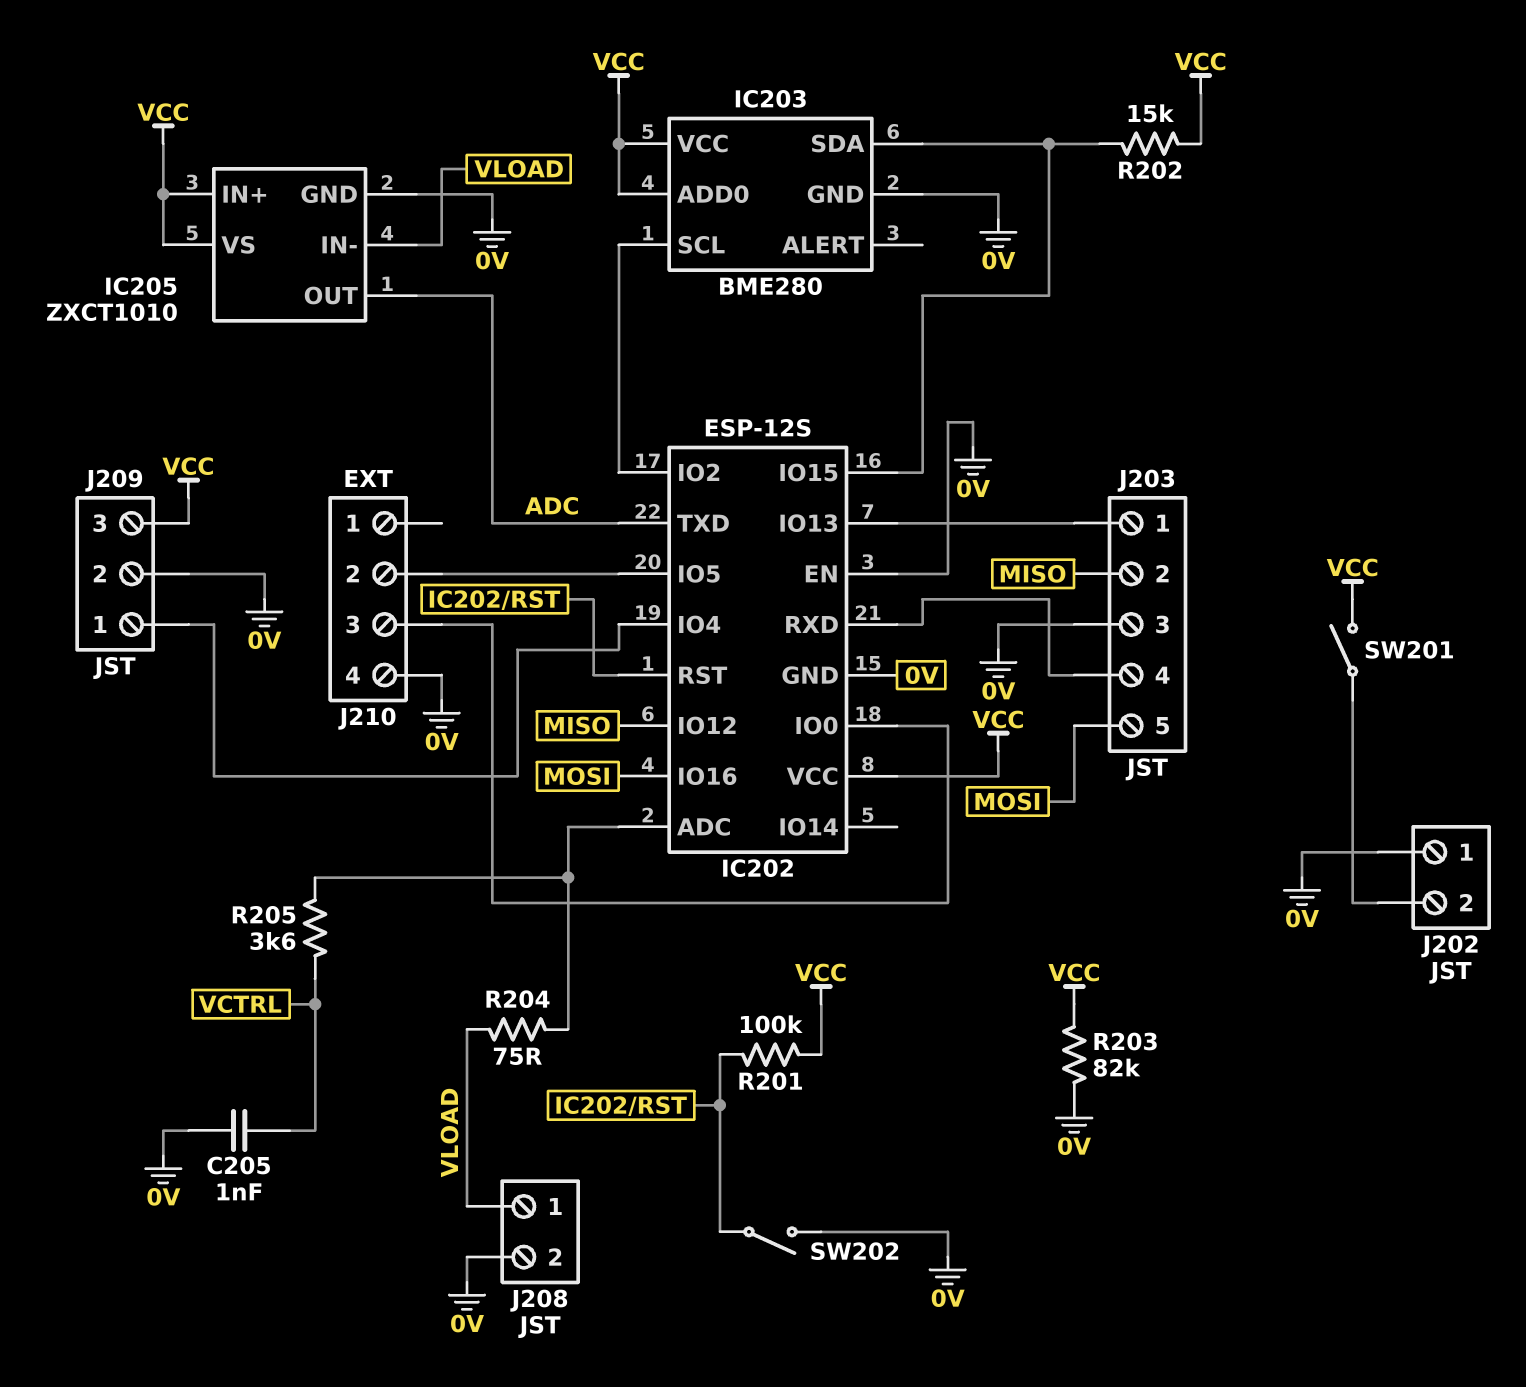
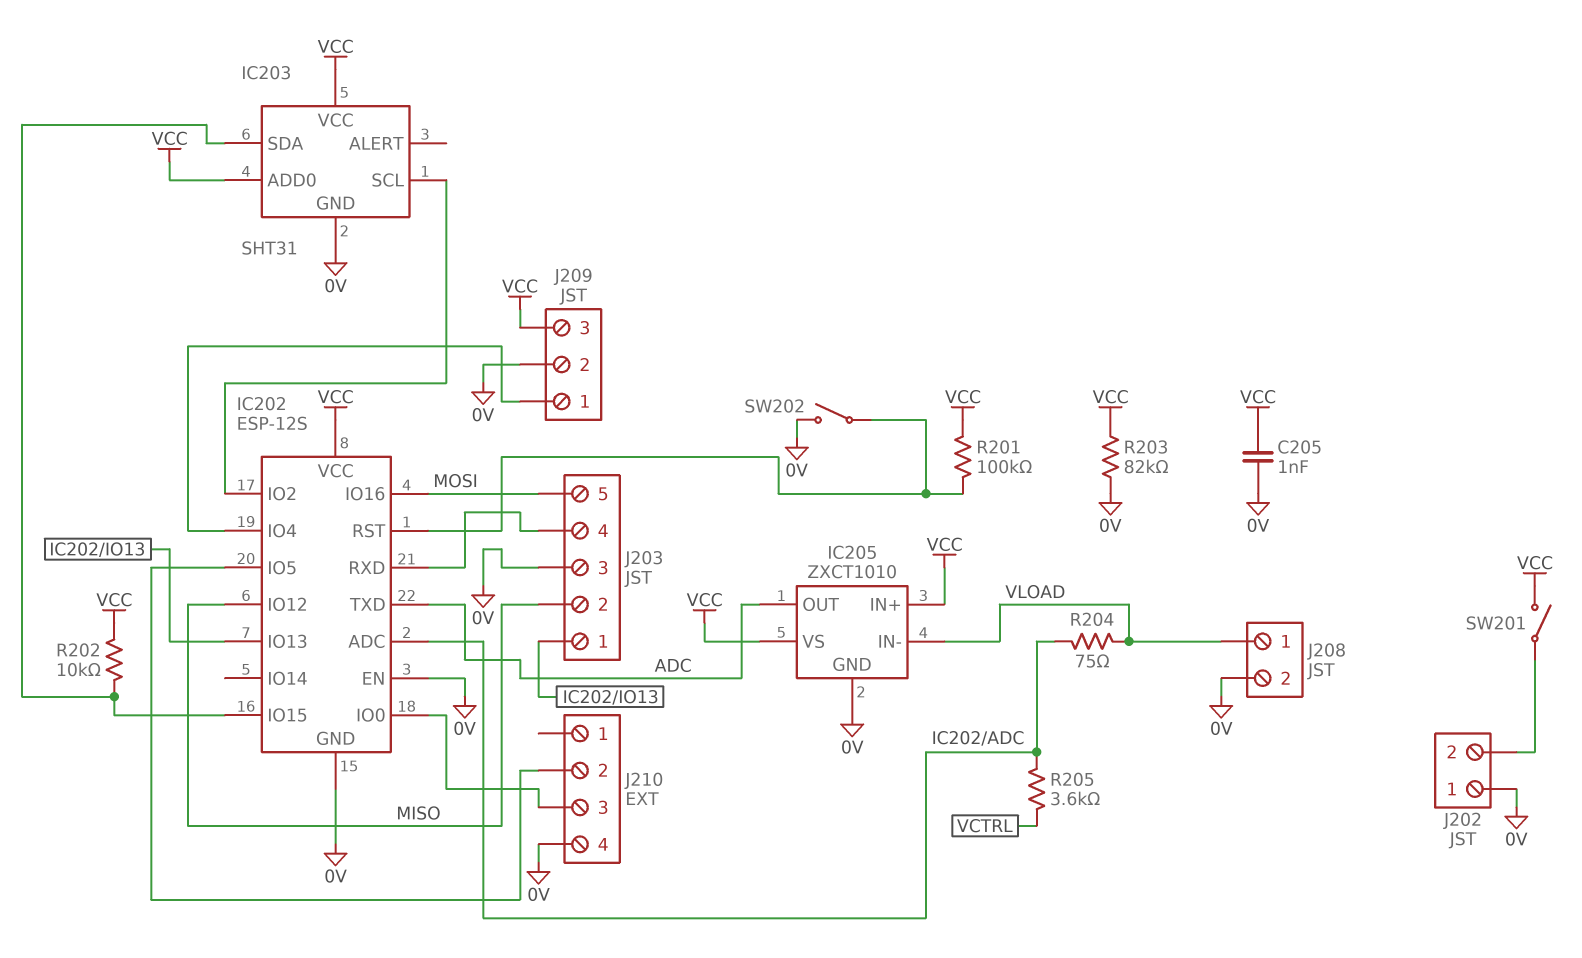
C205: 1nF (0V, VCTRL) -> 1nF (0V, VCC)
IC203: BME280 -> SHT31
R202: 15k (IC202/IO15, VCC) -> 10k (IC202/IO15, VCC)

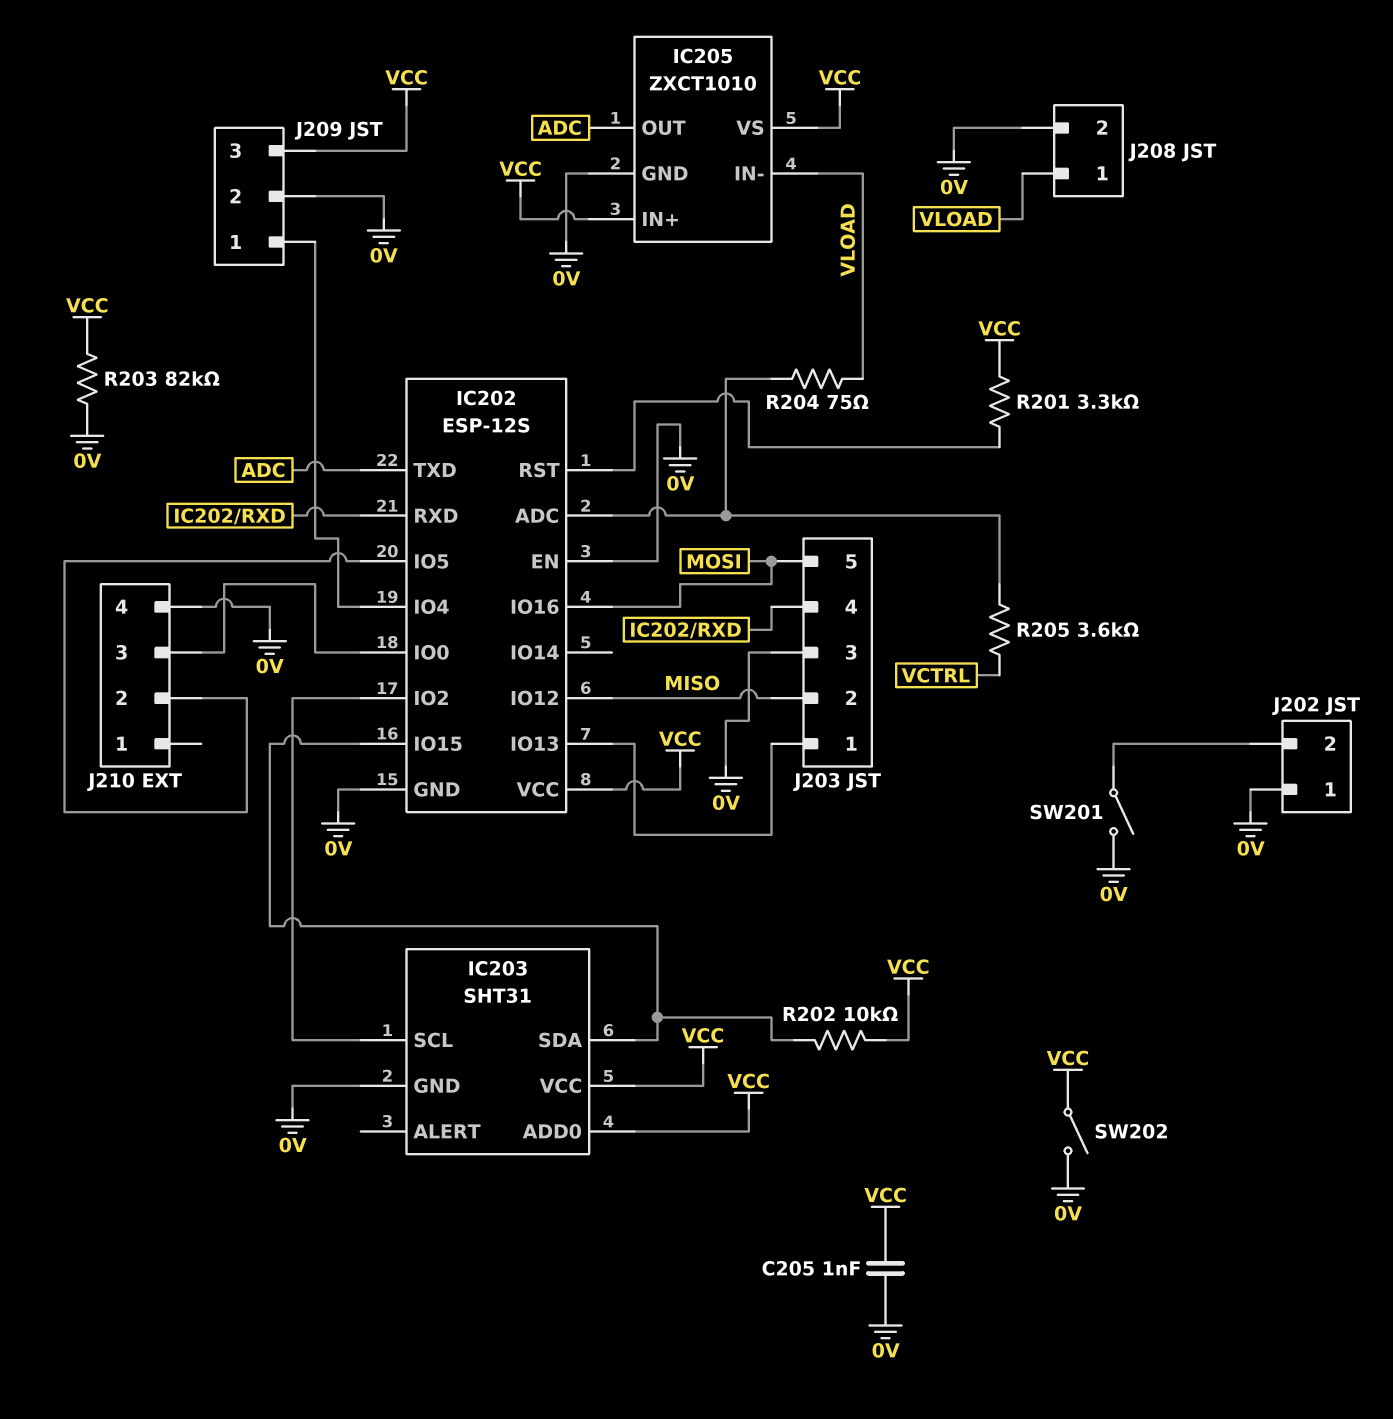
R201: 100k (IC202/RST, VCC) -> 3.3k (IC202/RST, VCC)
SW201: switch (J202/2, VCC) -> switch (0V, J202/2)
SW202: switch (0V, IC202/RST) -> switch (0V, VCC)

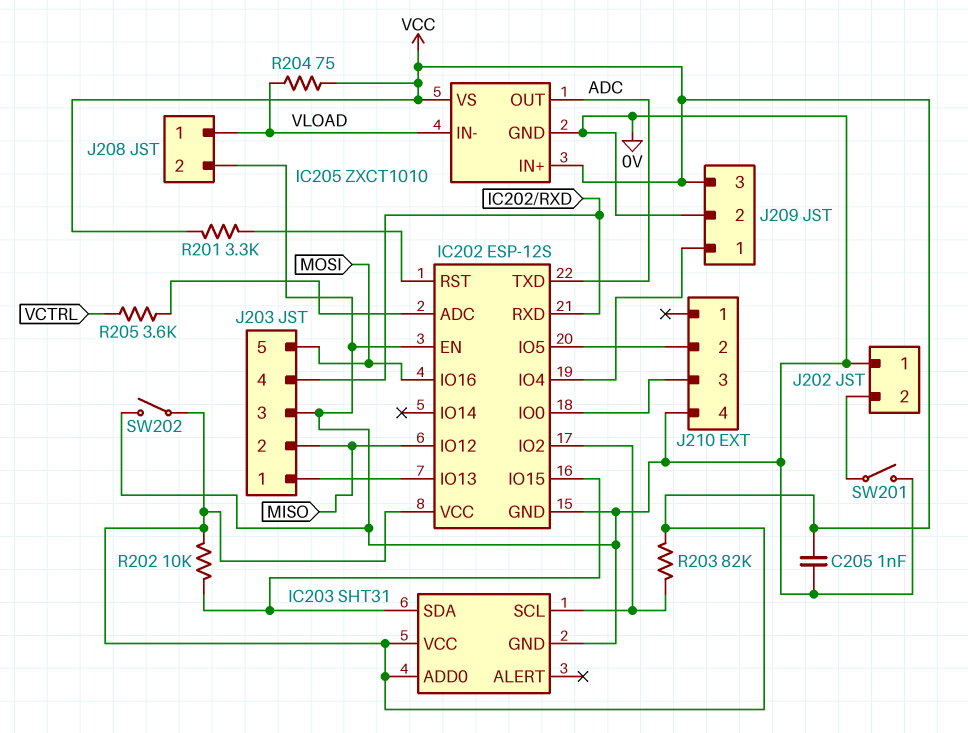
R203: 82k (0V, VCC) -> 82k (IC202/IO2, VCC)
R204: 75 (IC202/ADC, VLOAD) -> 75 (VCC, VLOAD)

